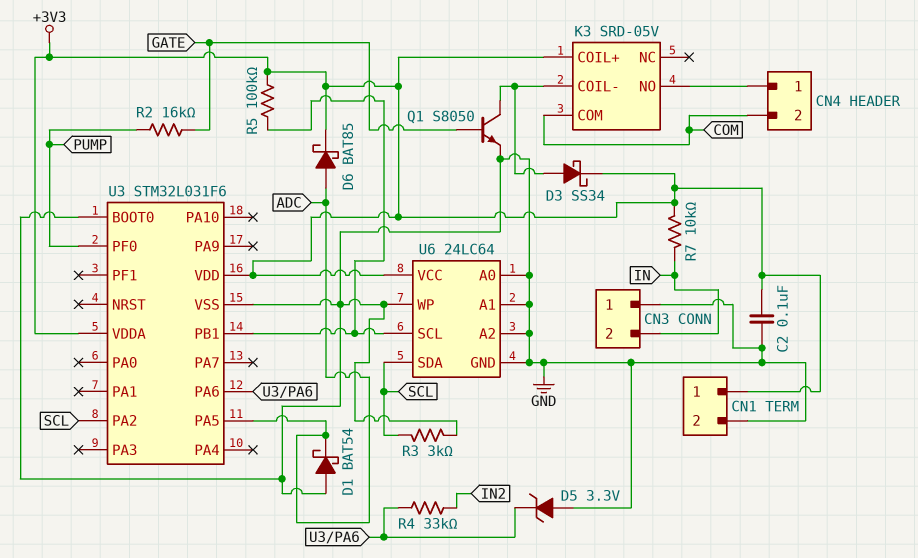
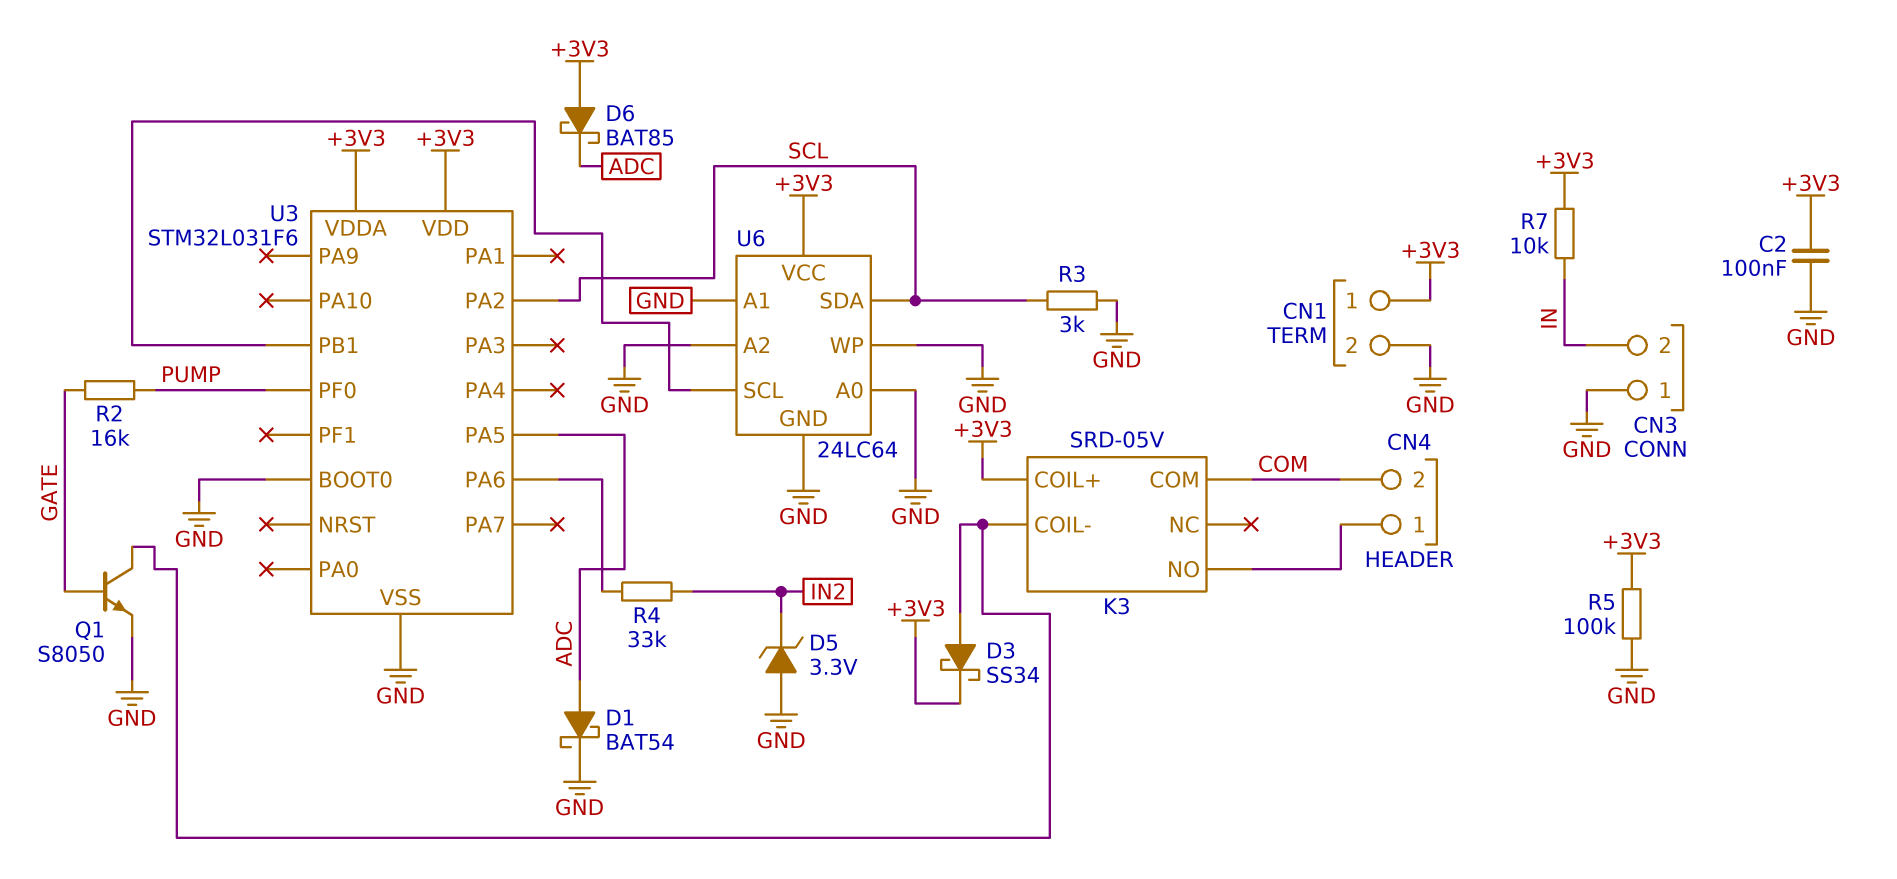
D1: schottky BAT54 (A GND, K ADC) -> schottky BAT54 (A ADC, K GND)
D5: zener 3.3V (A GND, K U3/PA6) -> zener 3.3V (A GND, K IN2)
D6: schottky BAT85 (A ADC, K +3V3) -> schottky BAT85 (A +3V3, K ADC)
R5: 100k (+3V3, U3/PB1) -> 100k (+3V3, GND)

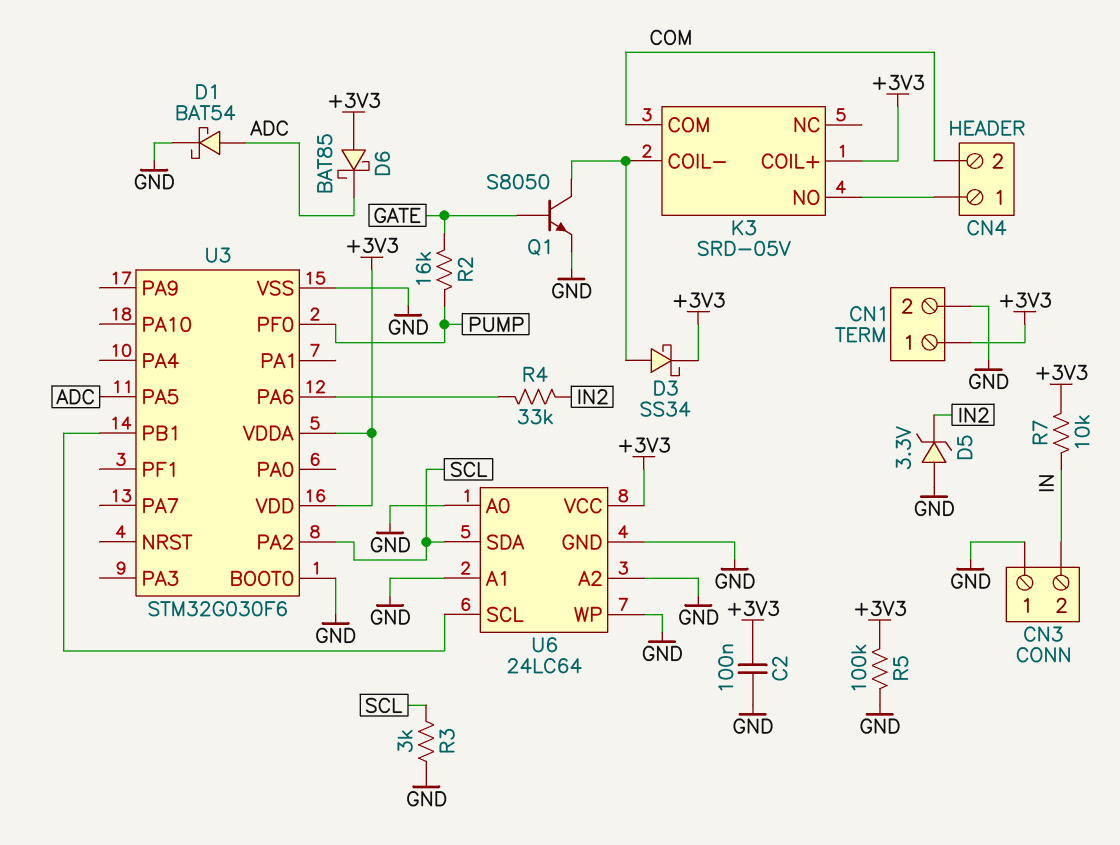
U3: STM32L031F6 -> STM32G030F6

